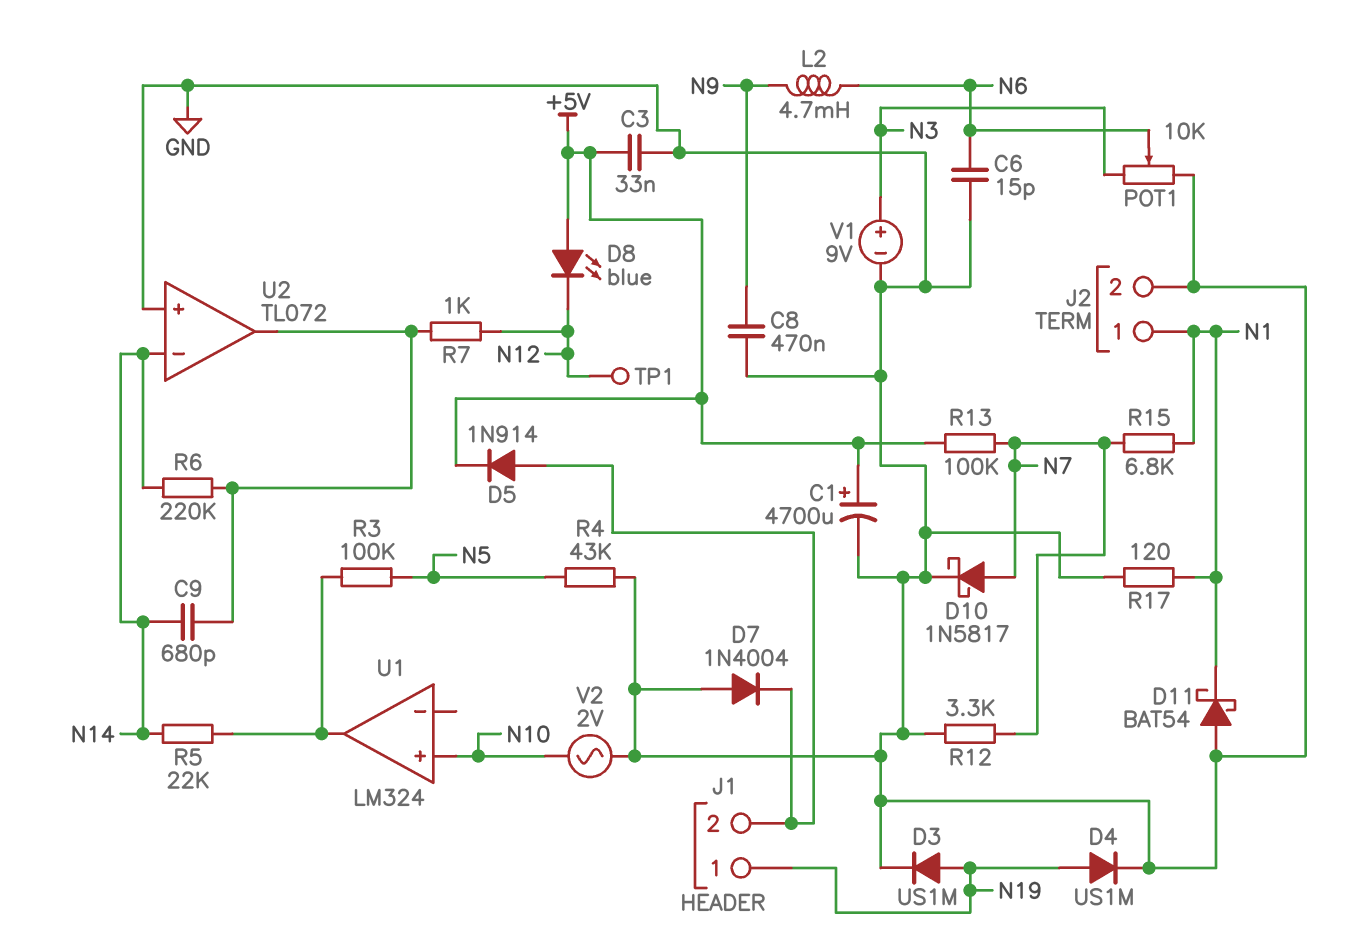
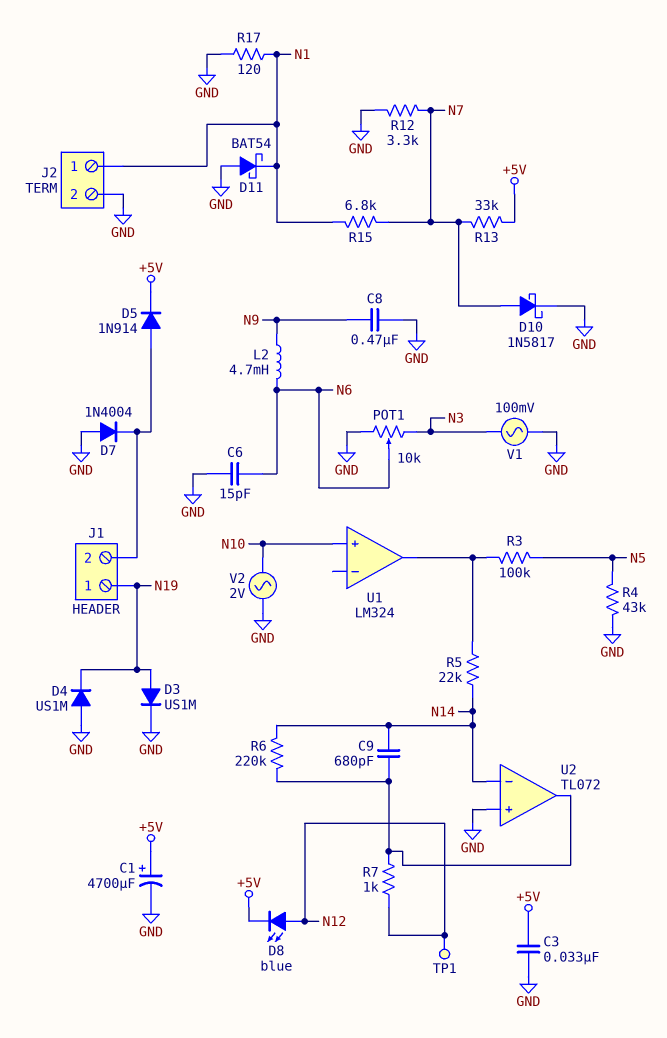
D4: diode US1M (A N19, K GND) -> diode US1M (A GND, K N19)
D8: LED blue (A +5V, K N12) -> LED blue (A N12, K +5V)
R13: 100k (+5V, N7) -> 33k (+5V, N7)
V1: 9V (plus N3, minus GND) -> AC 100mV (GND, N3)

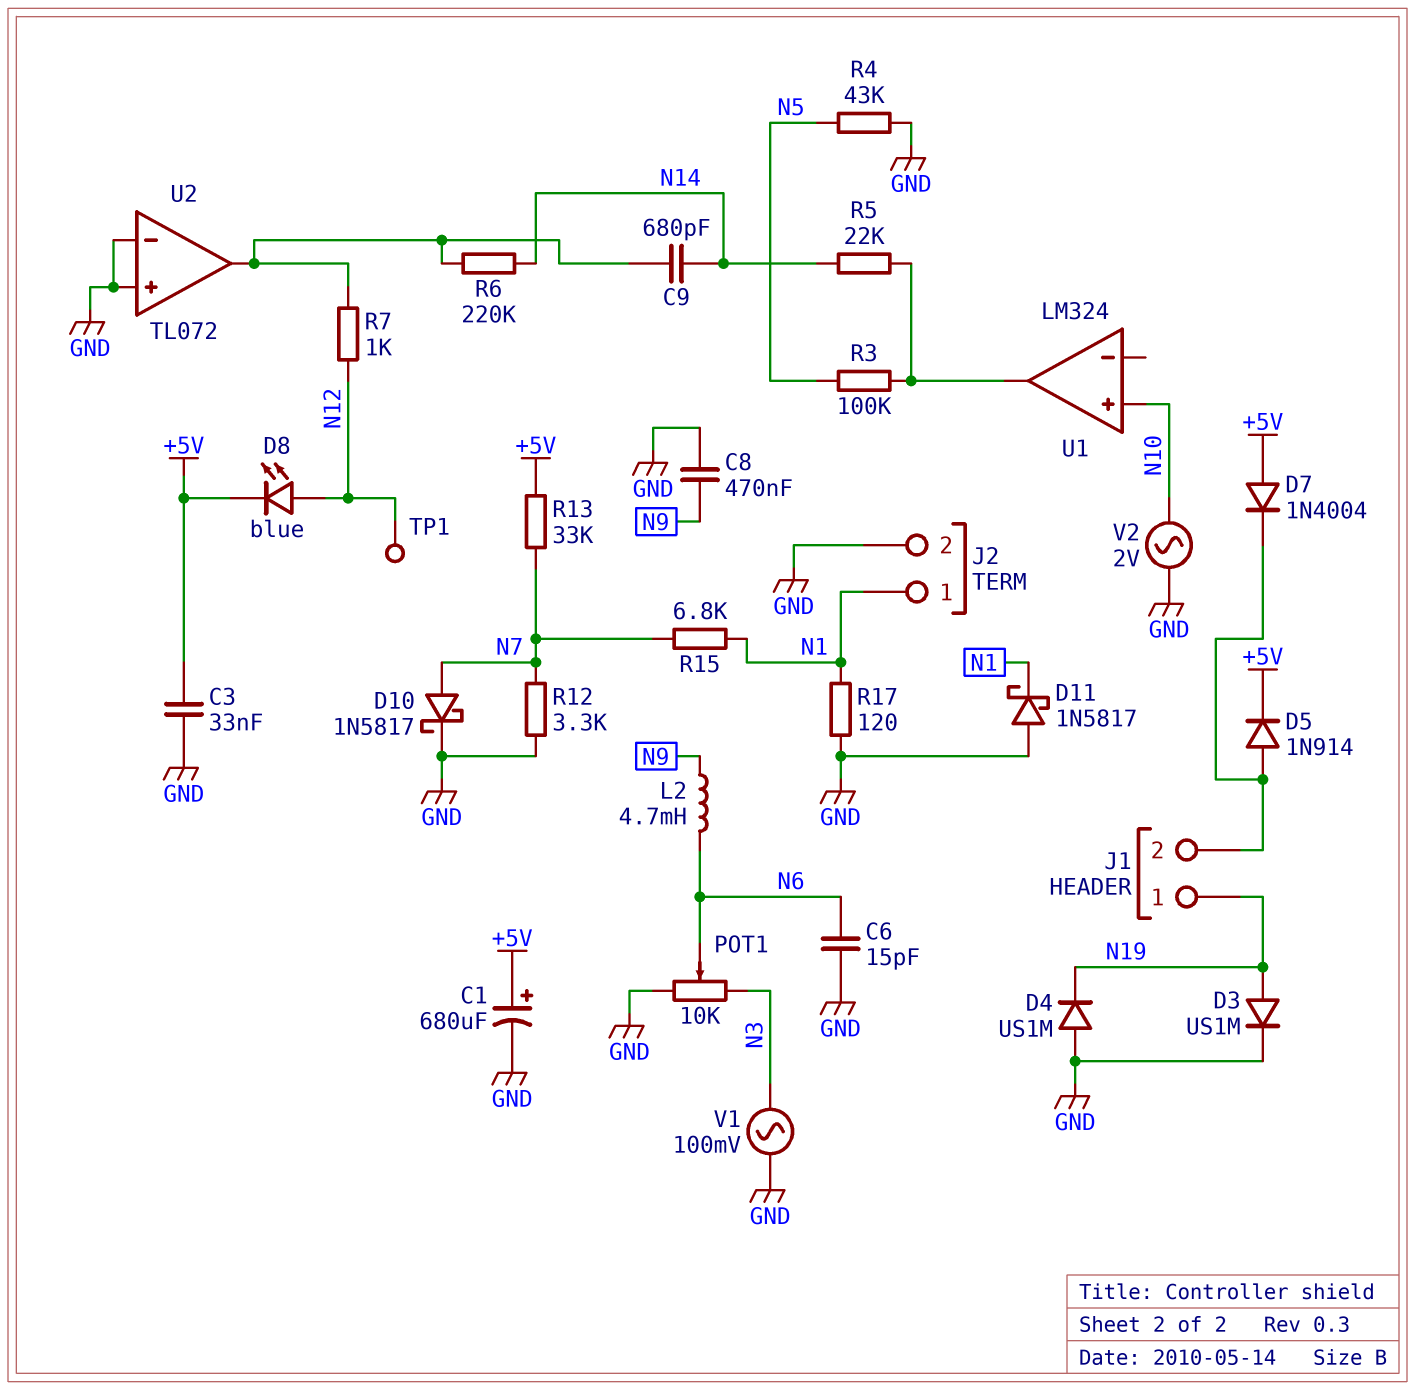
C1: 4700uF (plus +5V, minus GND) -> 680uF (plus +5V, minus GND)
D7: diode 1N4004 (A GND, K J1/2) -> diode 1N4004 (A +5V, K J1/2)
D11: schottky BAT54 (A GND, K N1) -> schottky 1N5817 (A GND, K N1)
U2 pin in-: N14 -> GND

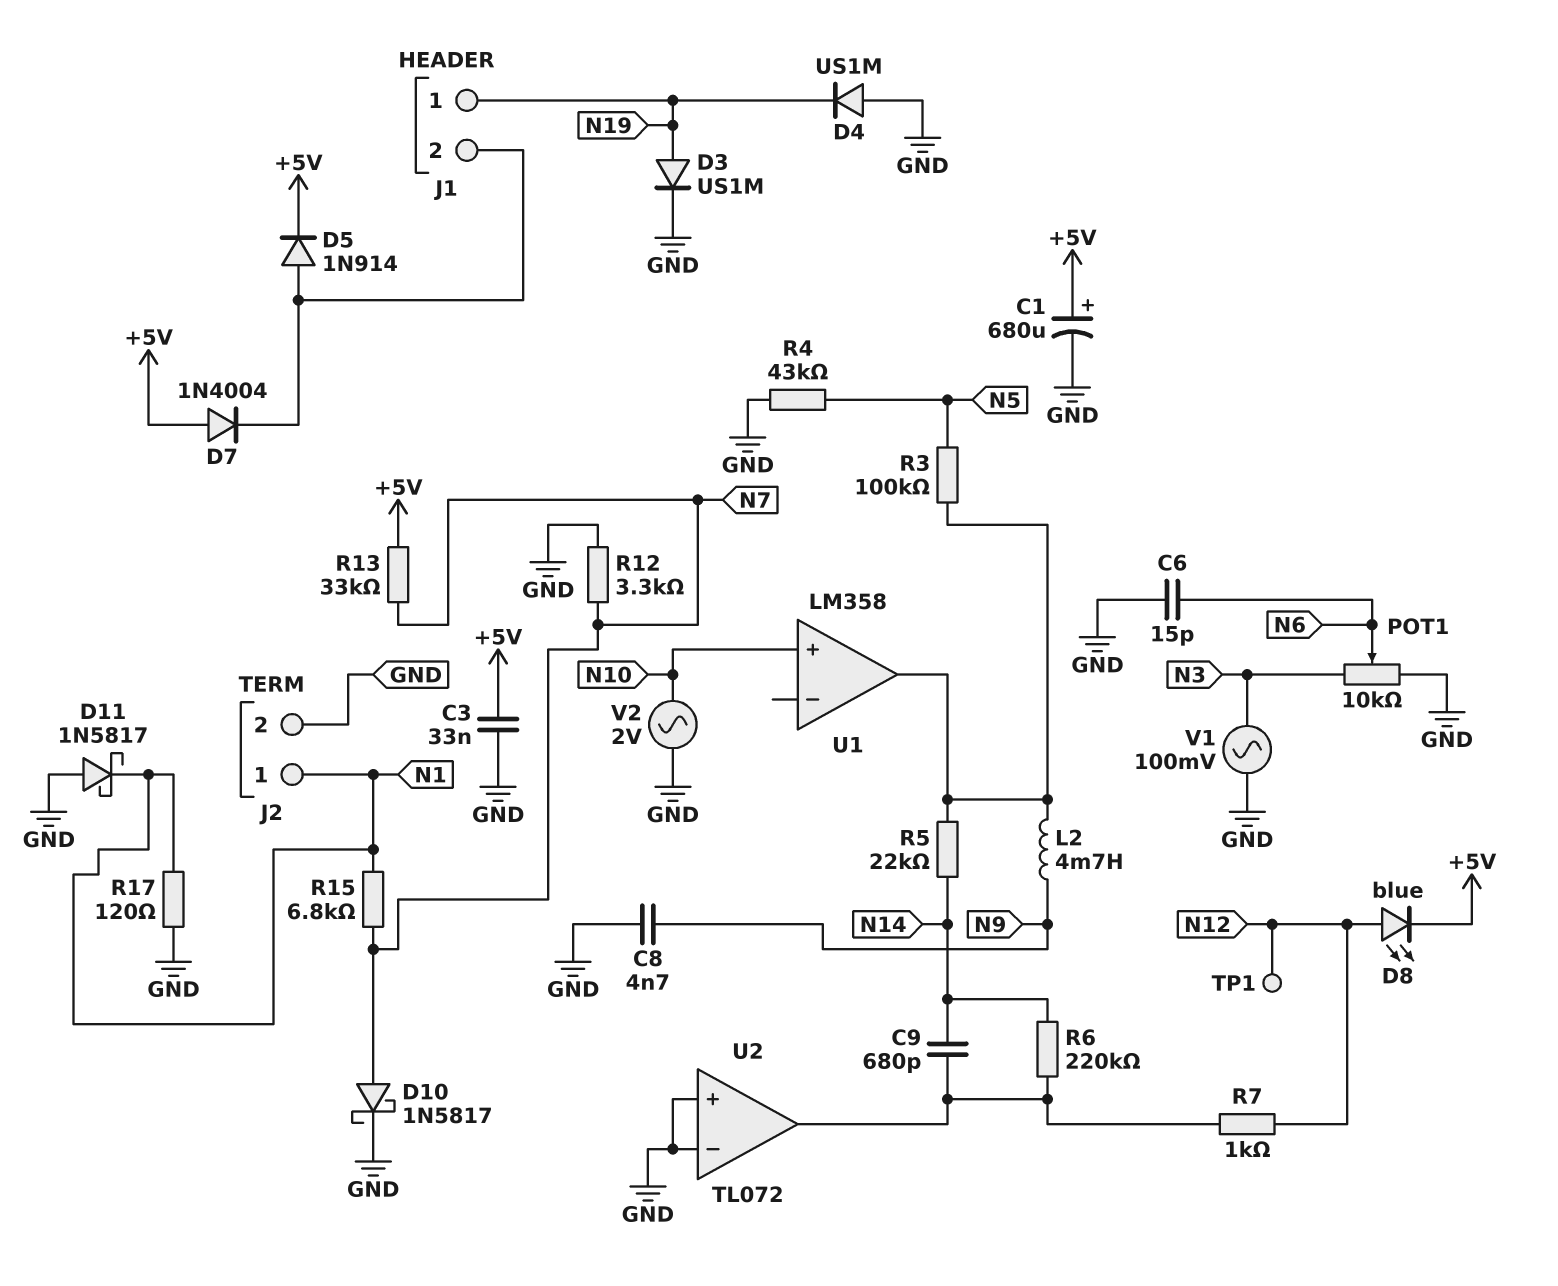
C8: 470nF (GND, N9) -> 4.7nF (GND, N9)
L2: 4.7mH (N6, N9) -> 4.7mH (N9, U1/out)
U1: LM324 -> LM358

